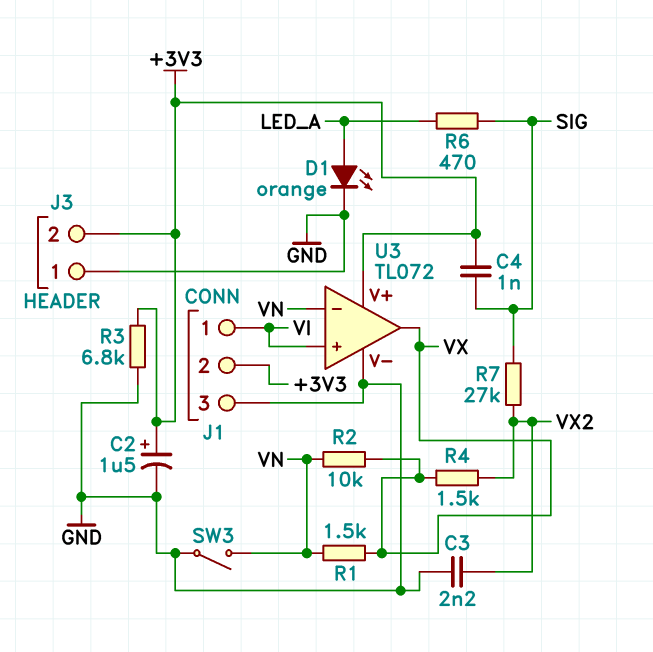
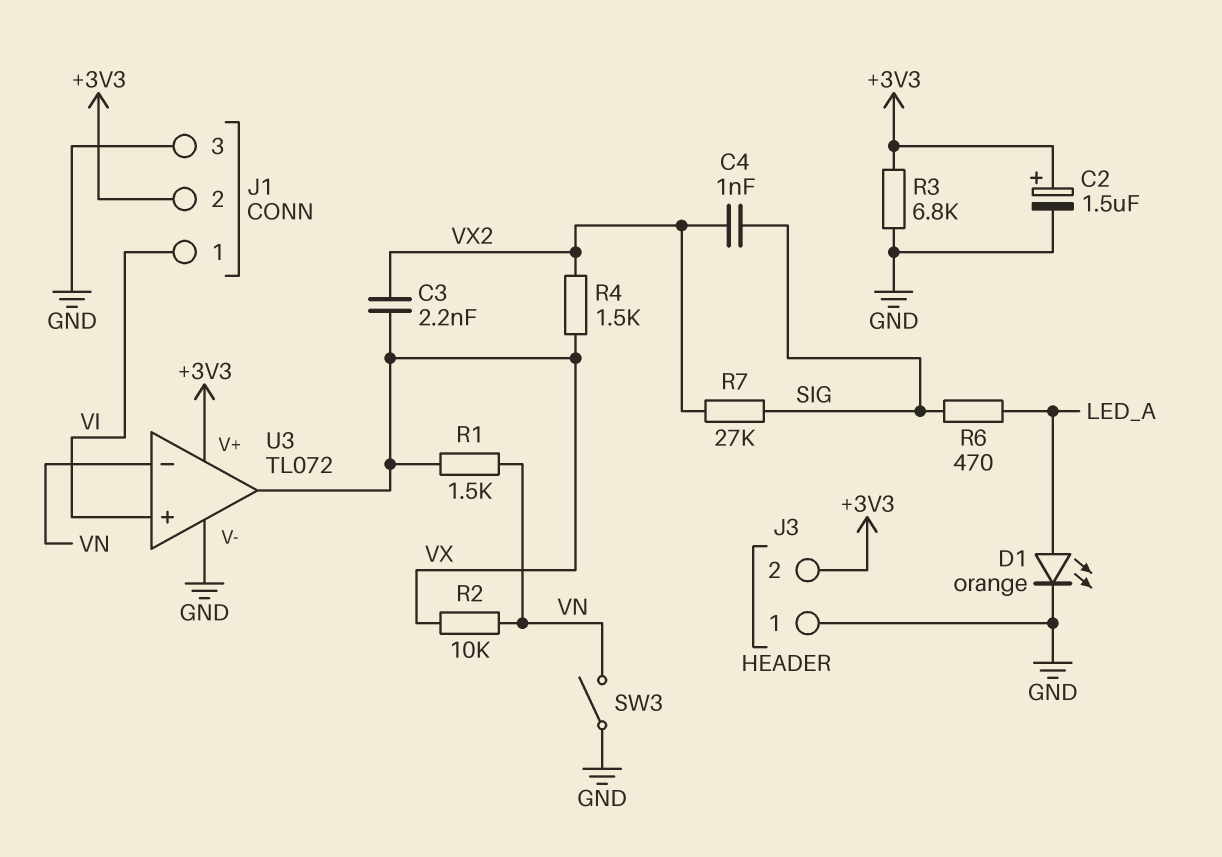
C3: 2.2nF (GND, VX2) -> 2.2nF (VX, VX2)
C4: 1nF (+3V3, SIG) -> 1nF (SIG, VX2)

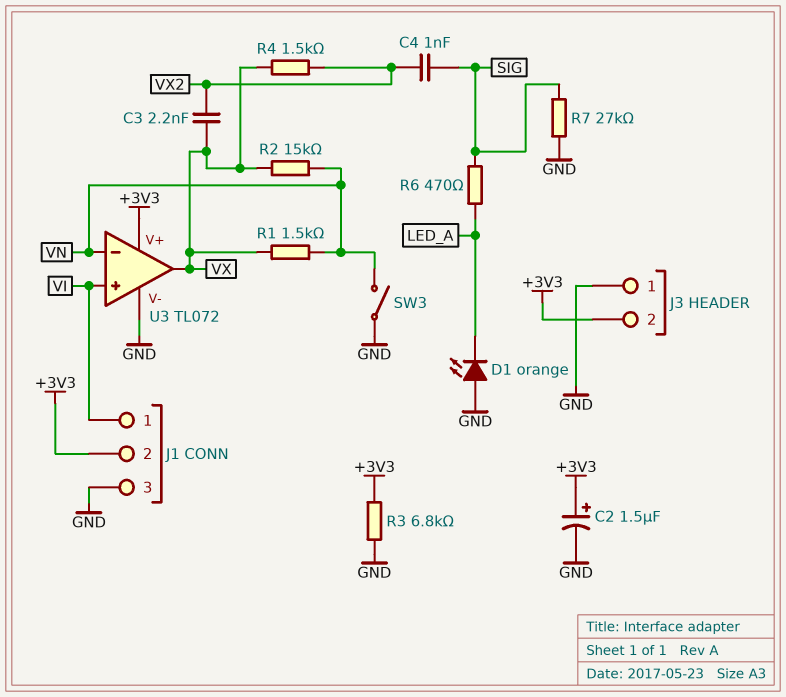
D1: LED orange (A LED_A, K GND) -> LED orange (A GND, K LED_A)
R2: 10k (VN, VX) -> 15k (VN, VX)
R7: 27k (SIG, VX2) -> 27k (GND, SIG)

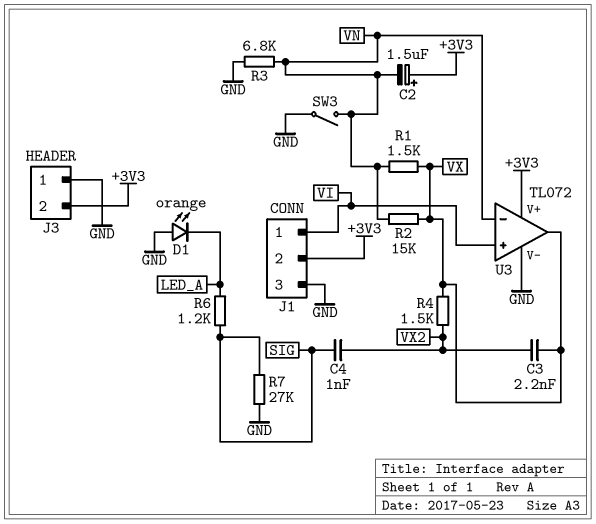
C2: 1.5uF (plus +3V3, minus GND) -> 1.5uF (plus +3V3, minus VN)
R3: 6.8k (+3V3, GND) -> 6.8k (GND, VN)
R6: 470 (LED_A, SIG) -> 1.2k (LED_A, SIG)

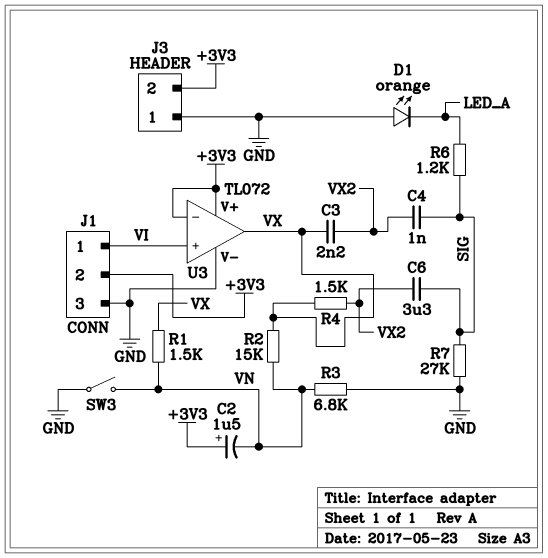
C6: none -> 3.3uF (SIG, VX2)
U3 pin in-: VN -> +3V3

